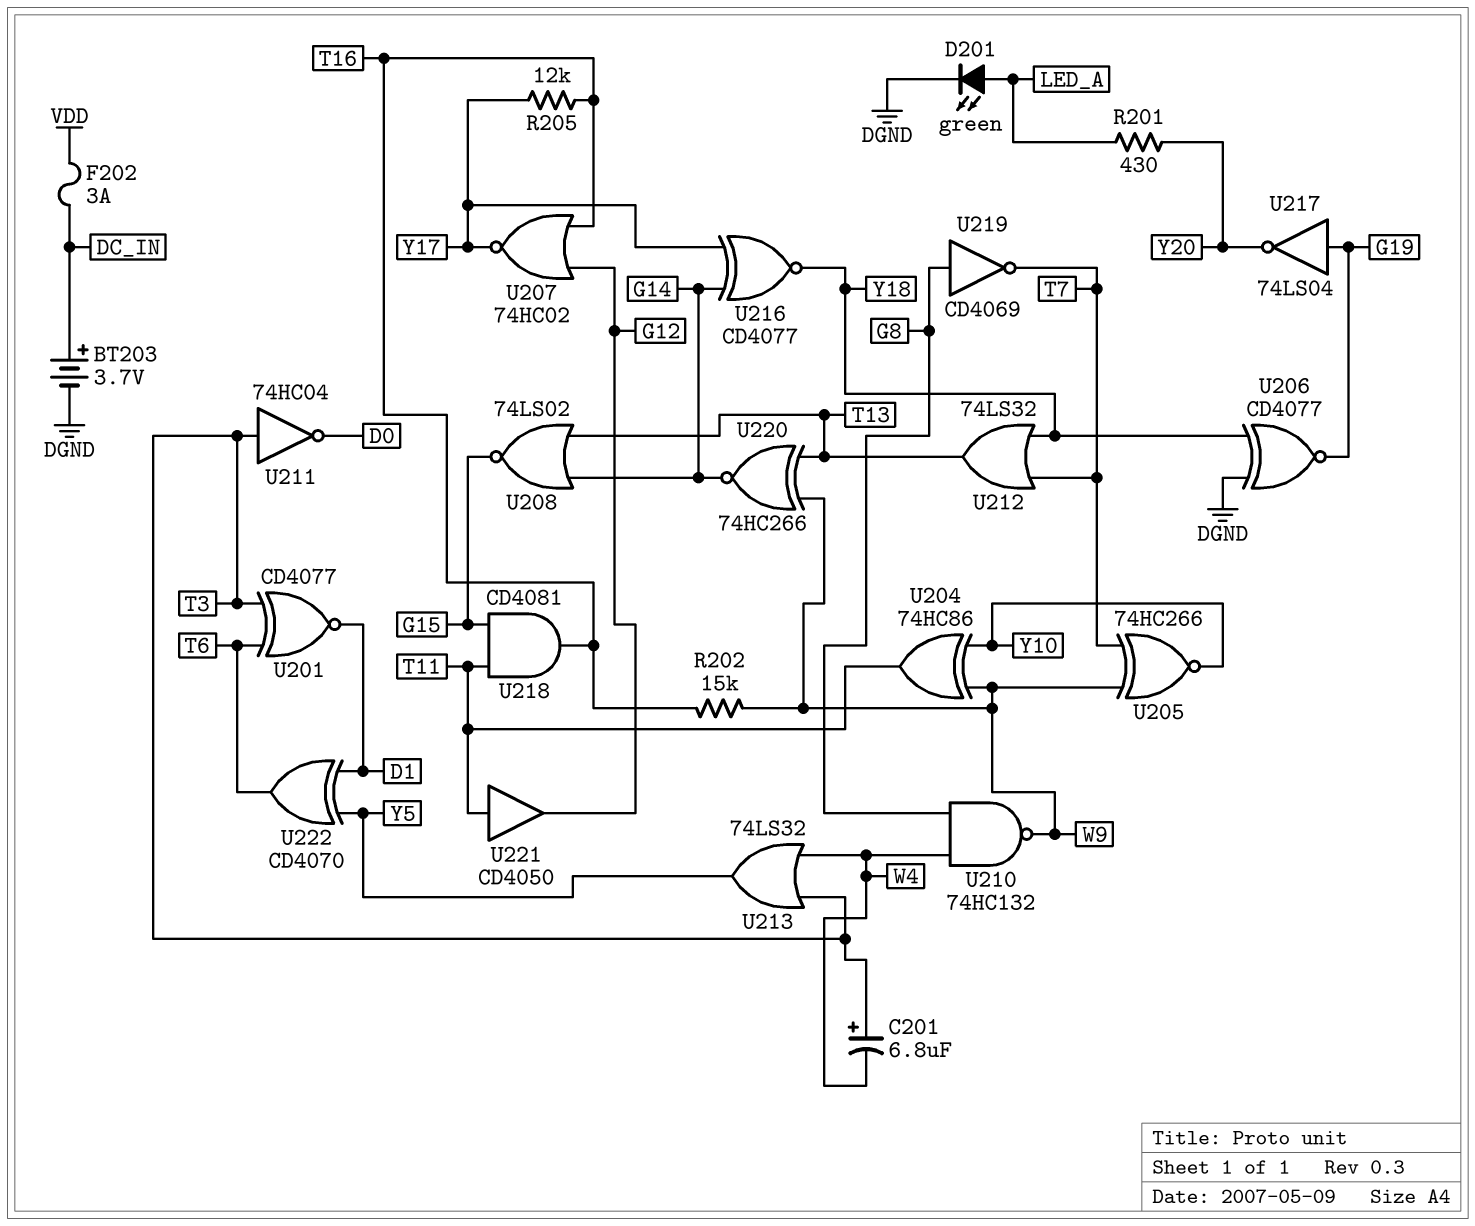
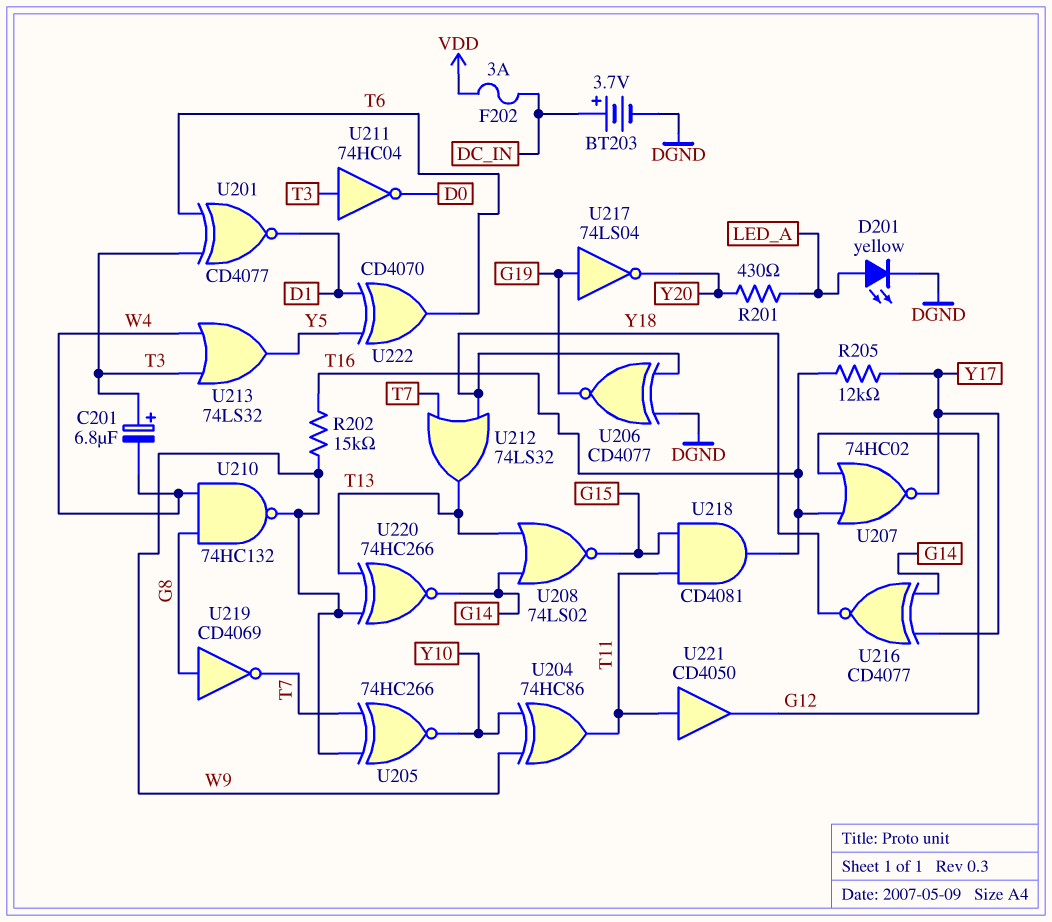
D201: LED green (A LED_A, K DGND) -> LED yellow (A LED_A, K DGND)

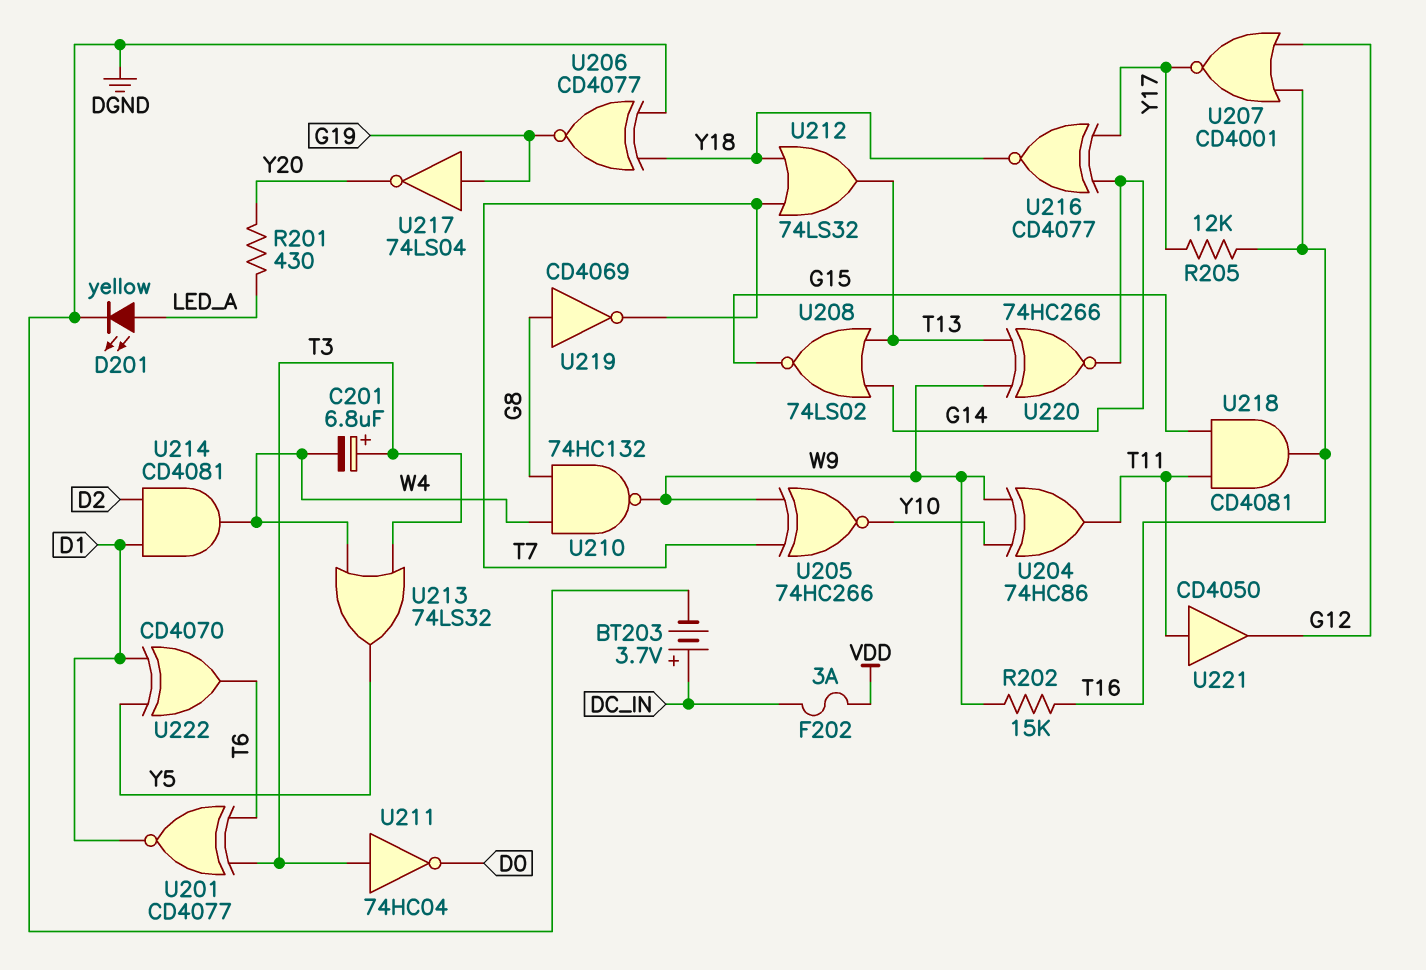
U207: NOR 74HC02 (in G12, in T16, out Y17) -> NOR CD4001 (in G12, in T16, out Y17)
U214: none -> AND CD4081 (in D1, in D2, out W4)

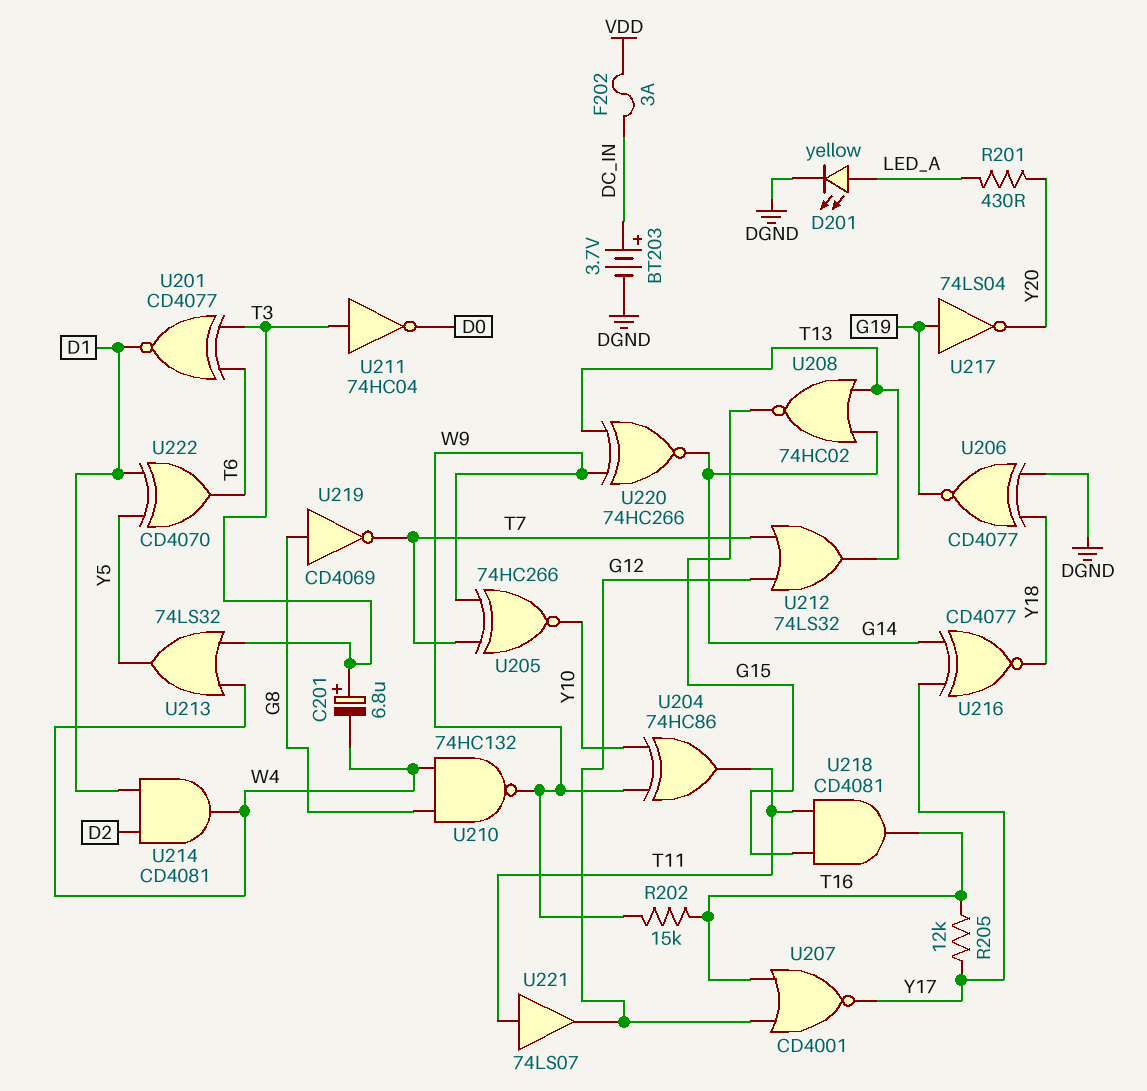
U208: NOR 74LS02 (in G14, in T13, out G15) -> NOR 74HC02 (in G14, in T13, out G15)
U212: OR 74LS32 (in T7, in Y18, out T13) -> OR 74LS32 (in G12, in T7, out T13)
U221: buffer CD4050 (in T11, out G12) -> buffer 74LS07 (in T11, out G12)

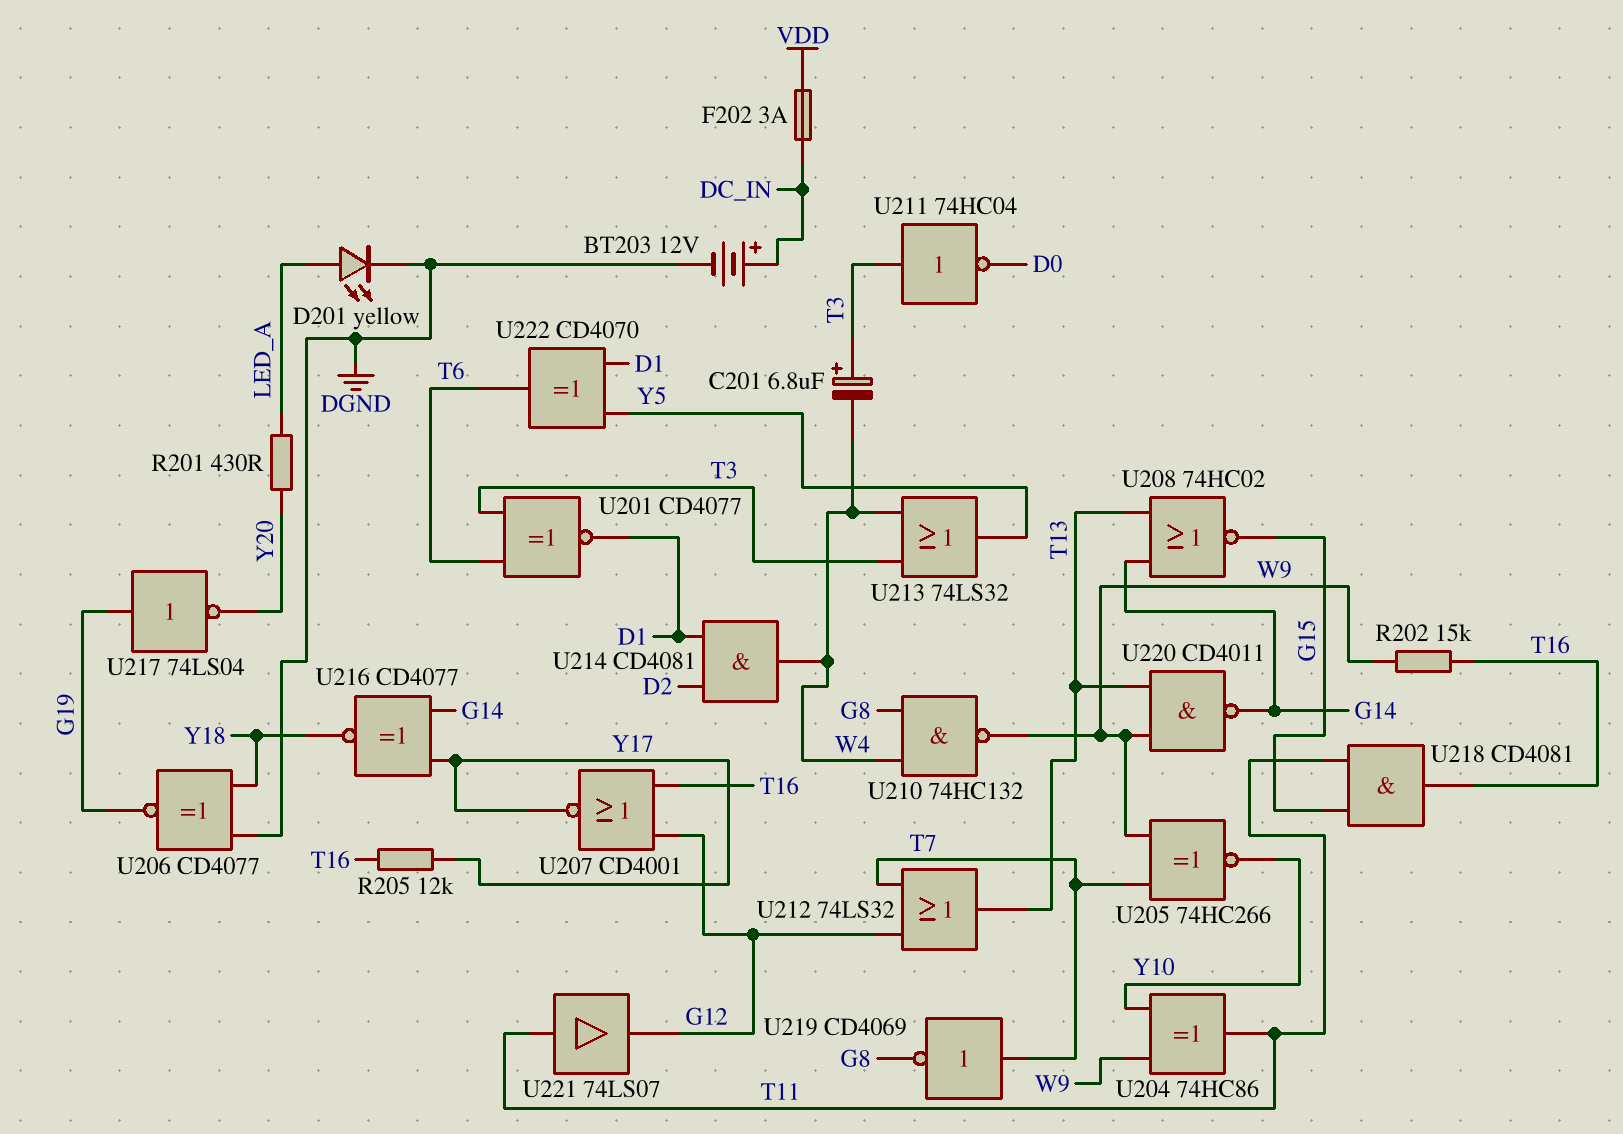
BT203: 3.7V (plus DC_IN, minus DGND) -> 12V (plus DC_IN, minus DGND)
U219: NOT CD4069 (in G8, out T7) -> NOT CD4069 (in T7, out G8)
U220: XNOR 74HC266 (in T13, in W9, out G14) -> NAND CD4011 (in T13, in W9, out G14)

